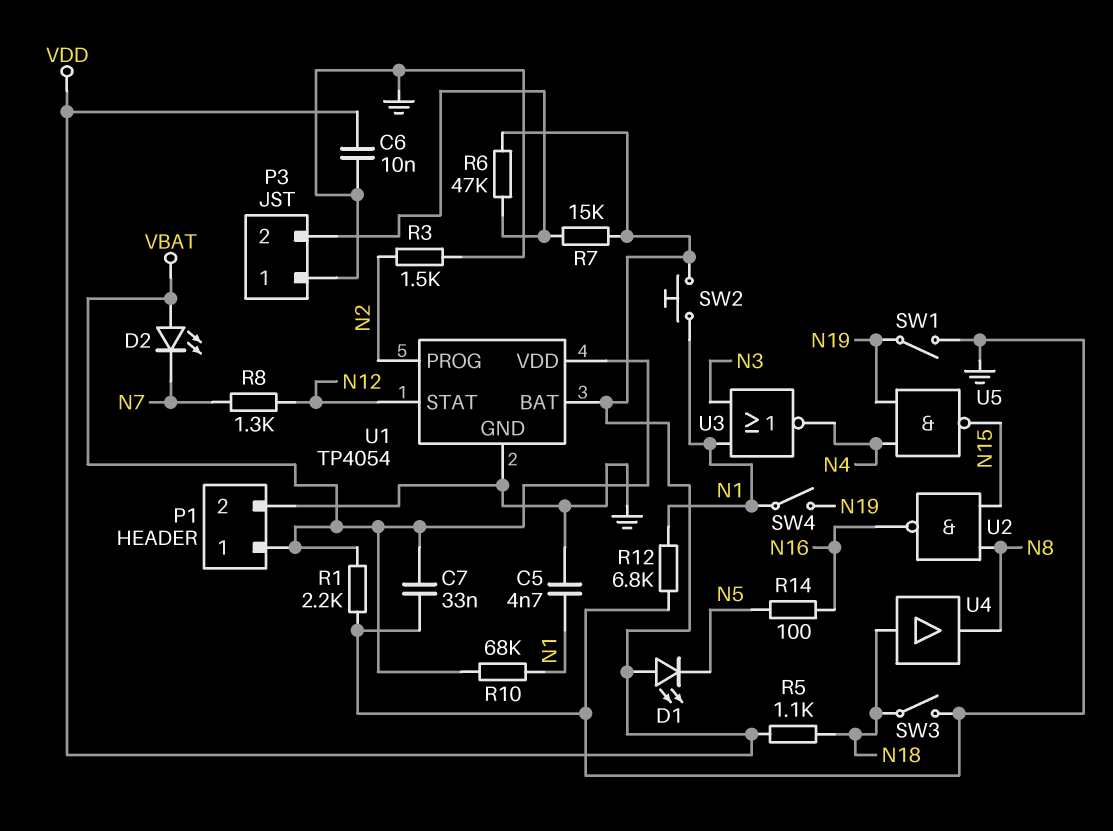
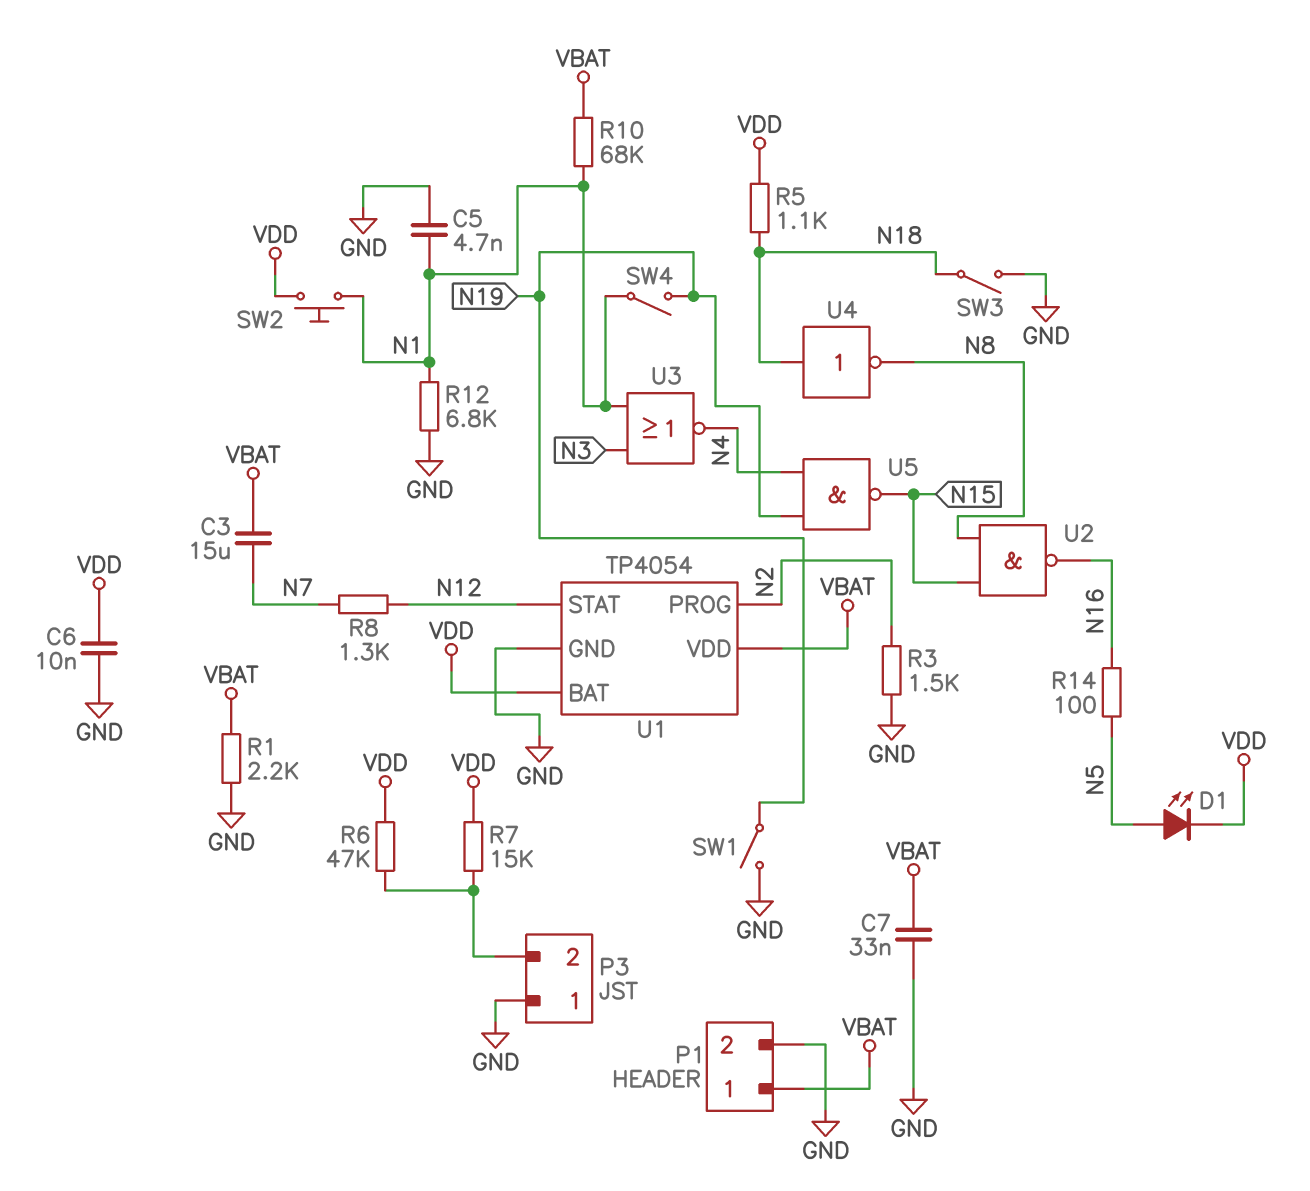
C3: none -> 15uF (N7, VBAT)
D1: LED (A VDD, K N5) -> LED (A N5, K VDD)
D2: LED (A VBAT, K N7) -> none
U4: buffer (in N18, out N8) -> NOT (in N18, out N8)

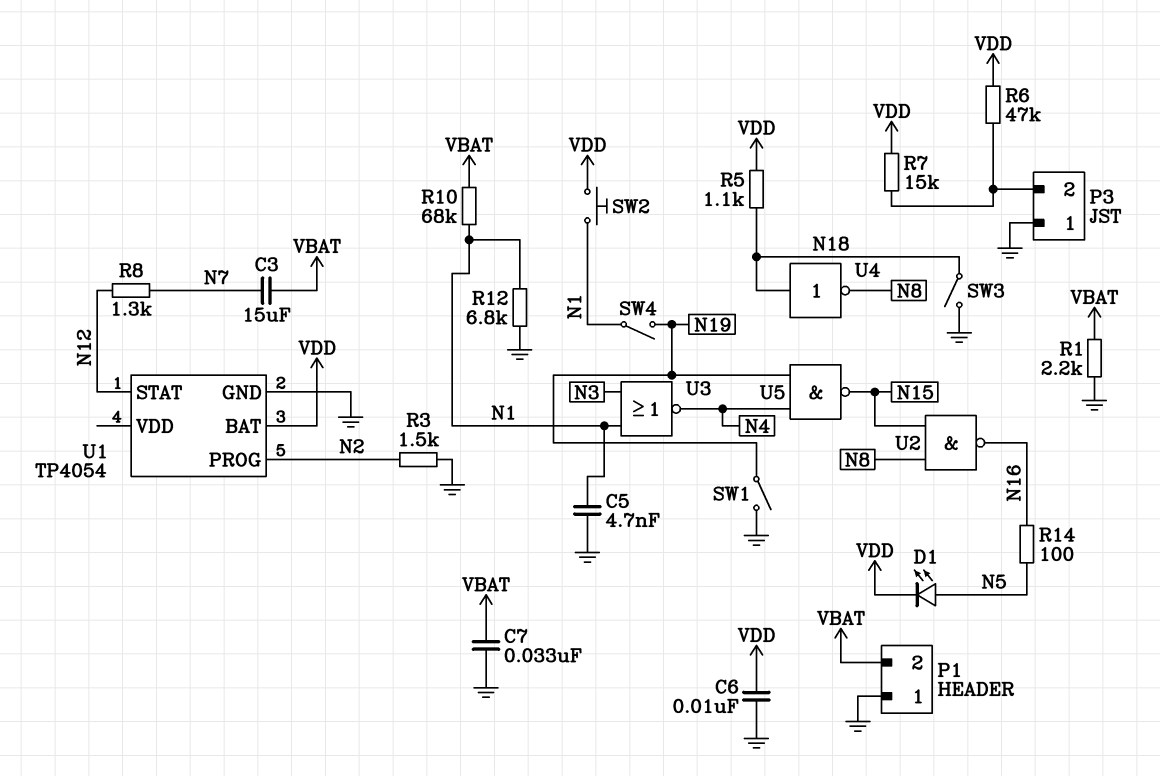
P1 pin 1: VBAT -> GND
P1 pin 2: GND -> VBAT
U1 pin VDD: VBAT -> none

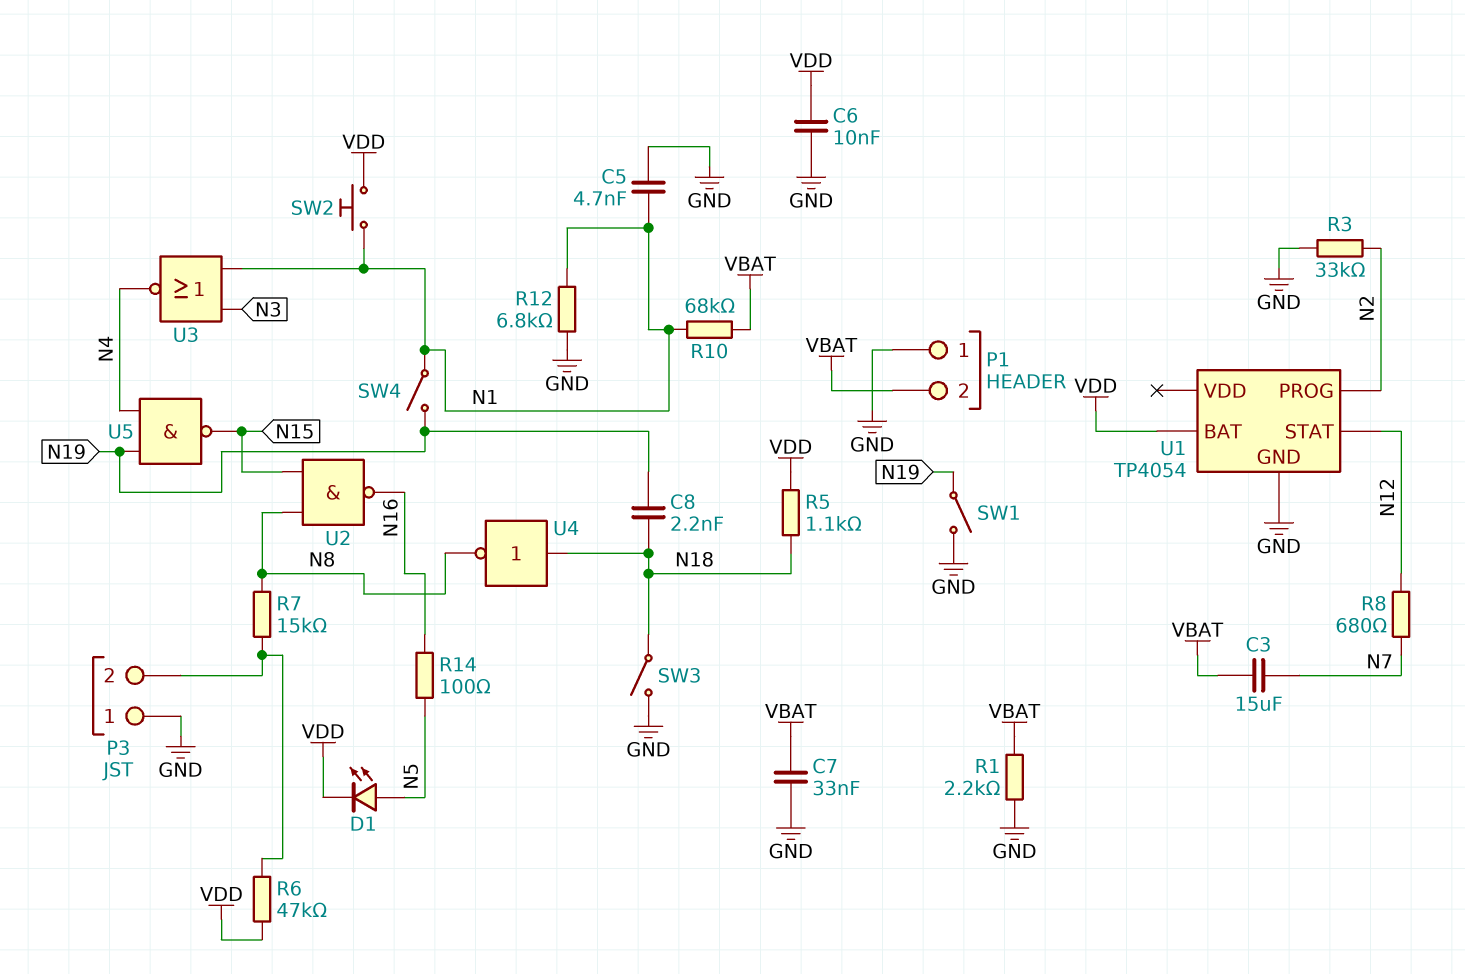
C8: none -> 2.2nF (N18, N19)
R3: 1.5k (GND, N2) -> 33k (GND, N2)
R7: 15k (P3/2, VDD) -> 15k (N8, P3/2)
R8: 1.3k (N7, N12) -> 680 (N7, N12)

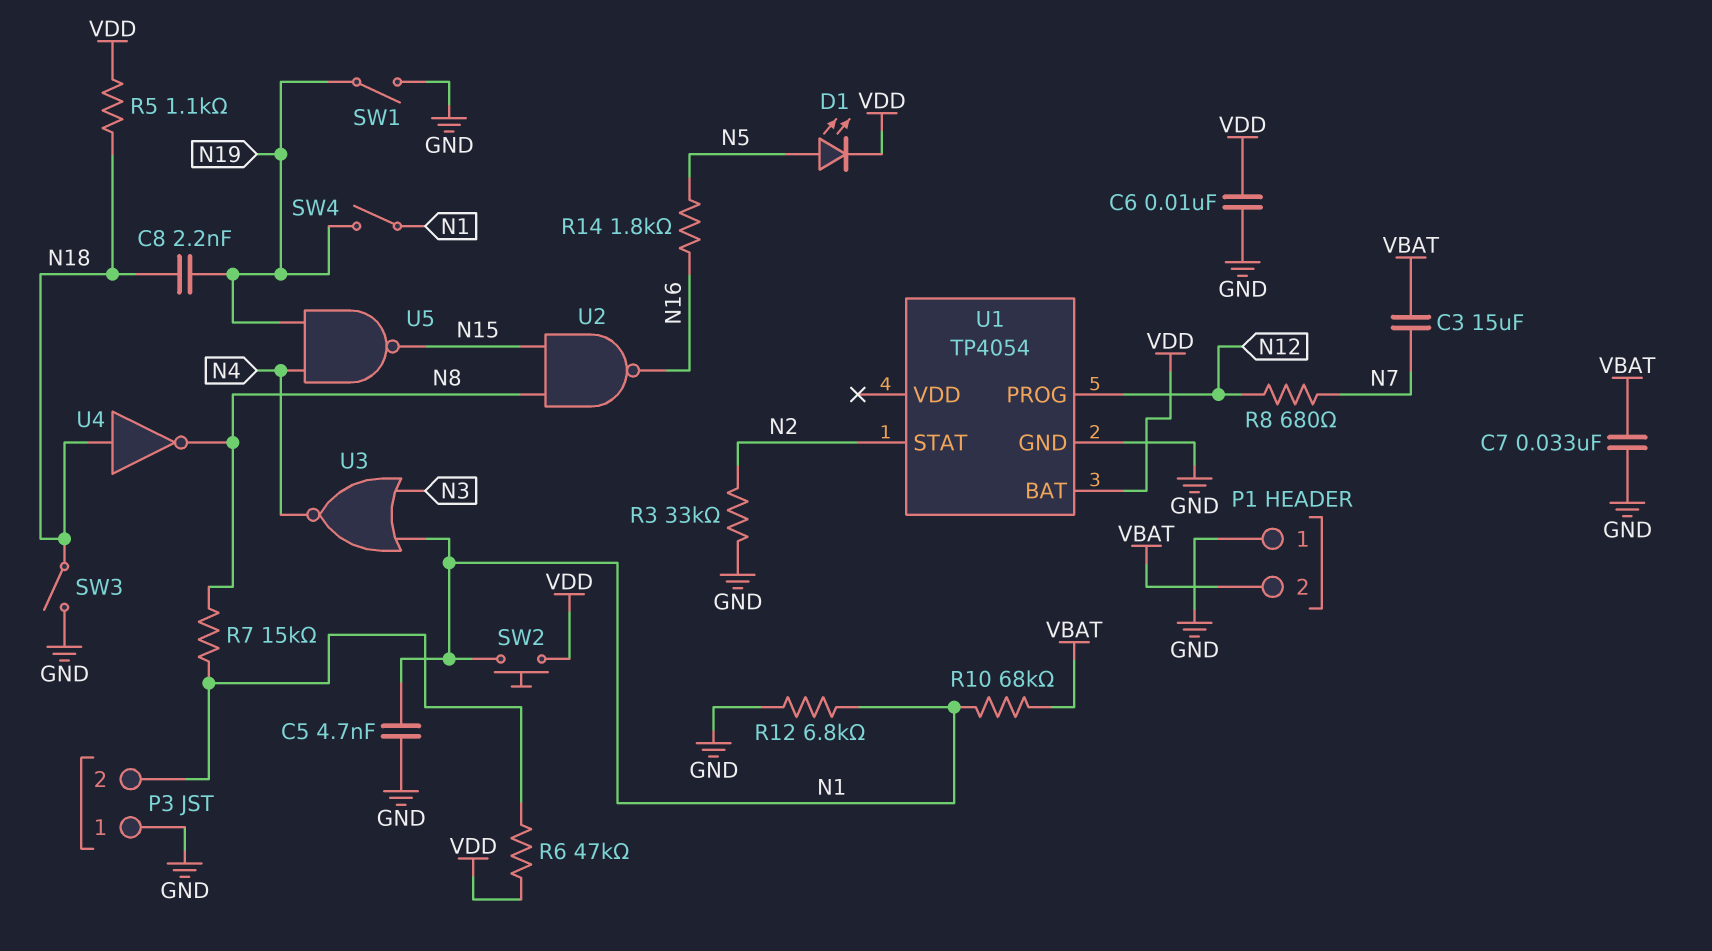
R1: 2.2k (GND, VBAT) -> none
R14: 100 (N5, N16) -> 1.8k (N5, N16)
U1 pin PROG: N2 -> N12
U1 pin STAT: N12 -> N2

